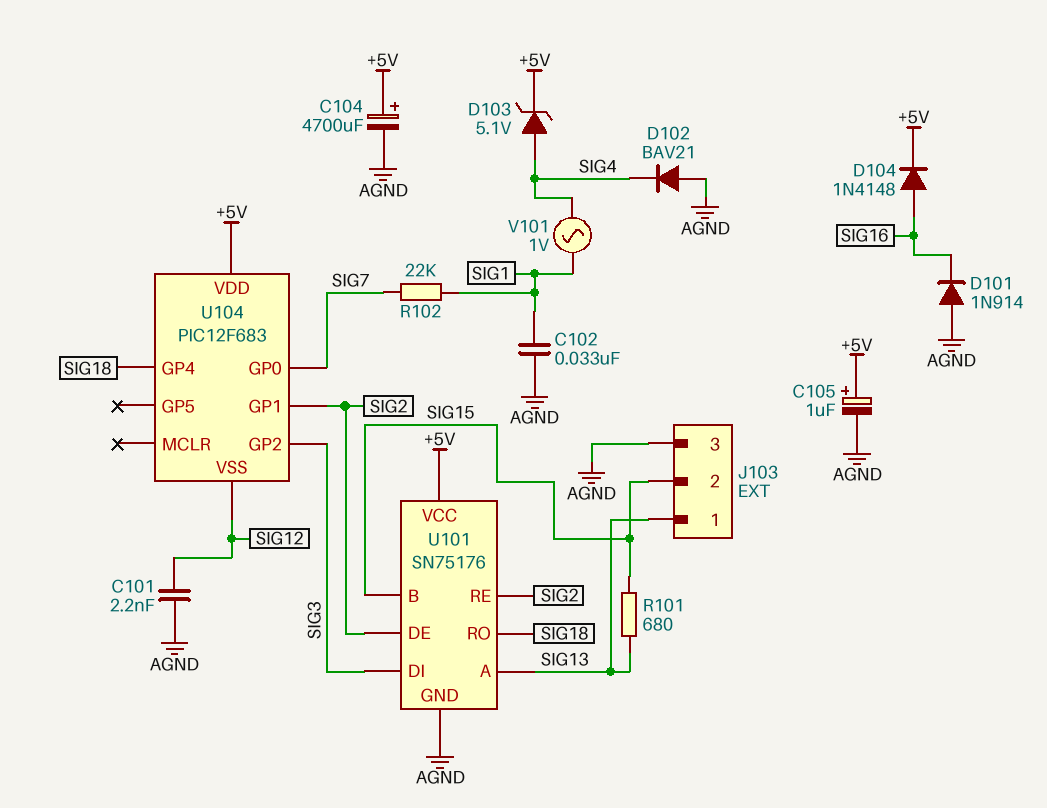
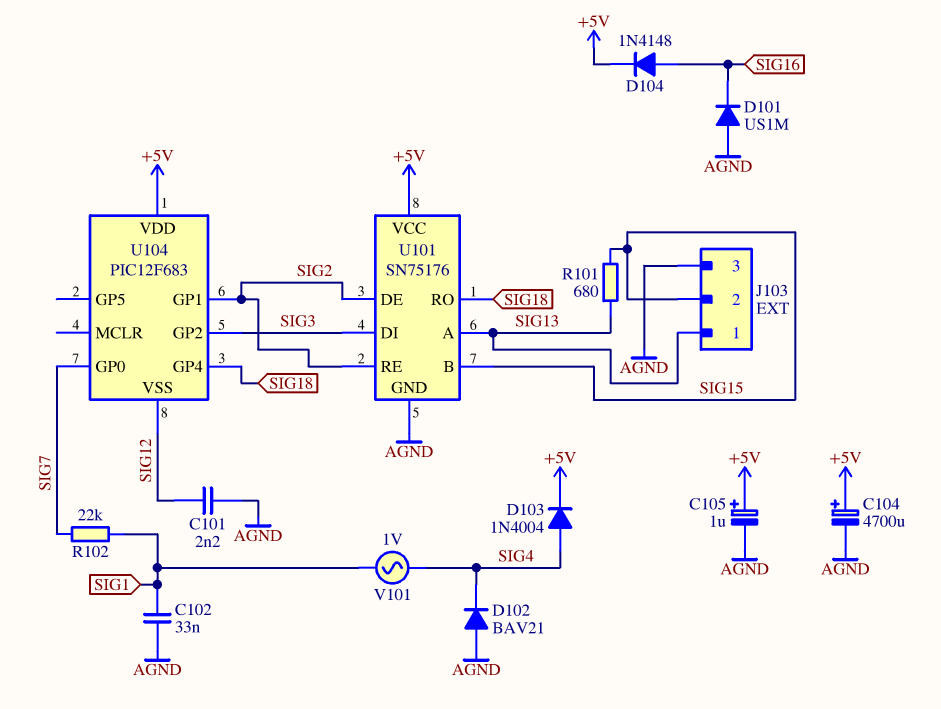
D101: diode 1N914 (A AGND, K SIG16) -> diode US1M (A AGND, K SIG16)
D103: zener 5.1V (A SIG4, K +5V) -> diode 1N4004 (A SIG4, K +5V)

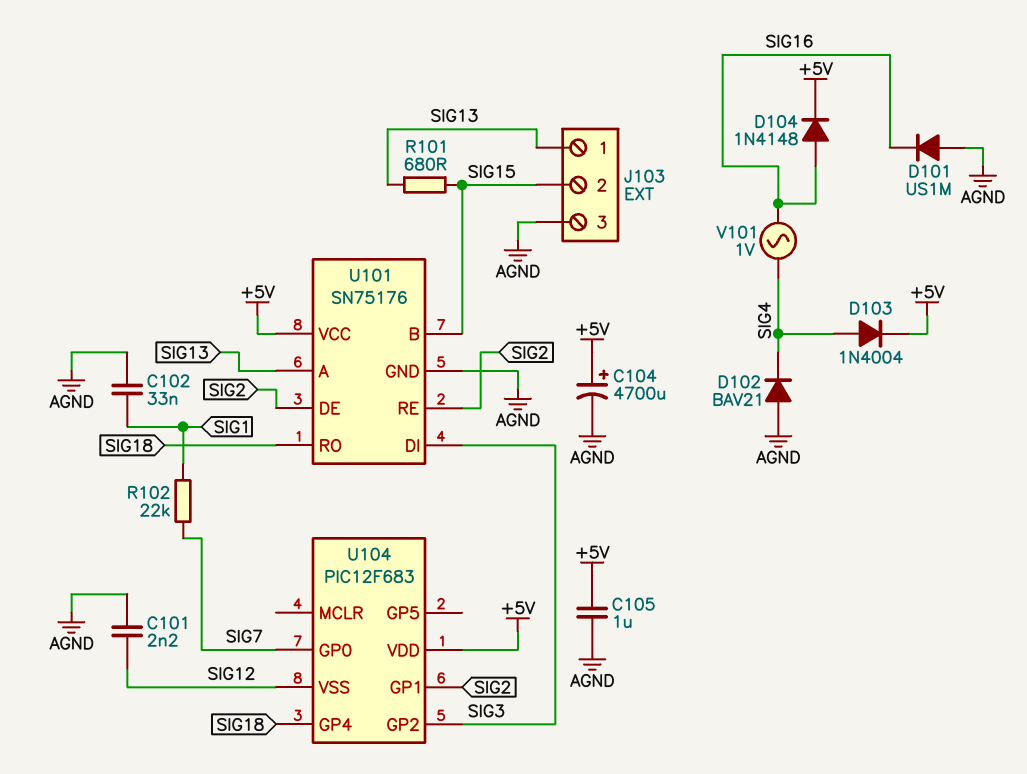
C105: 1uF (plus +5V, minus AGND) -> 1uF (+5V, AGND)
V101: AC 1V (SIG1, SIG4) -> AC 1V (SIG4, SIG16)

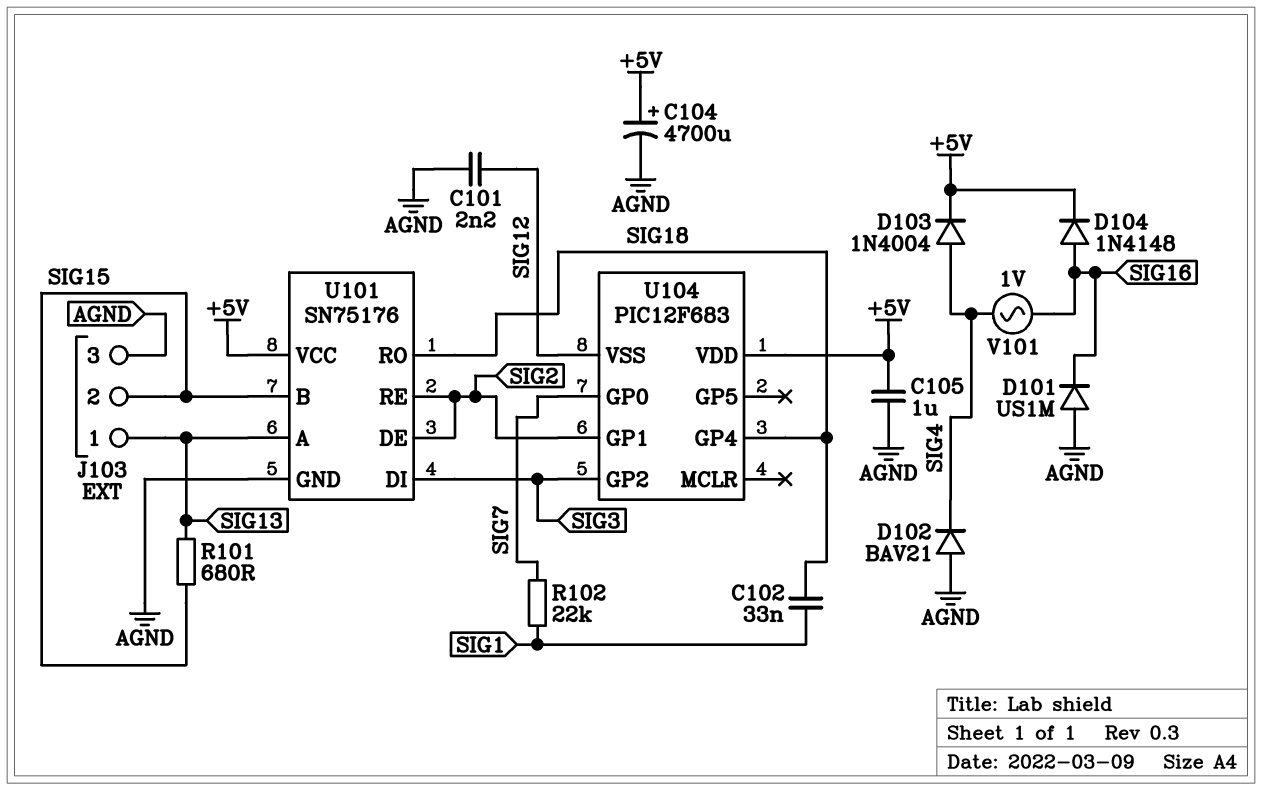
C102: 33nF (AGND, SIG1) -> 33nF (SIG1, SIG18)

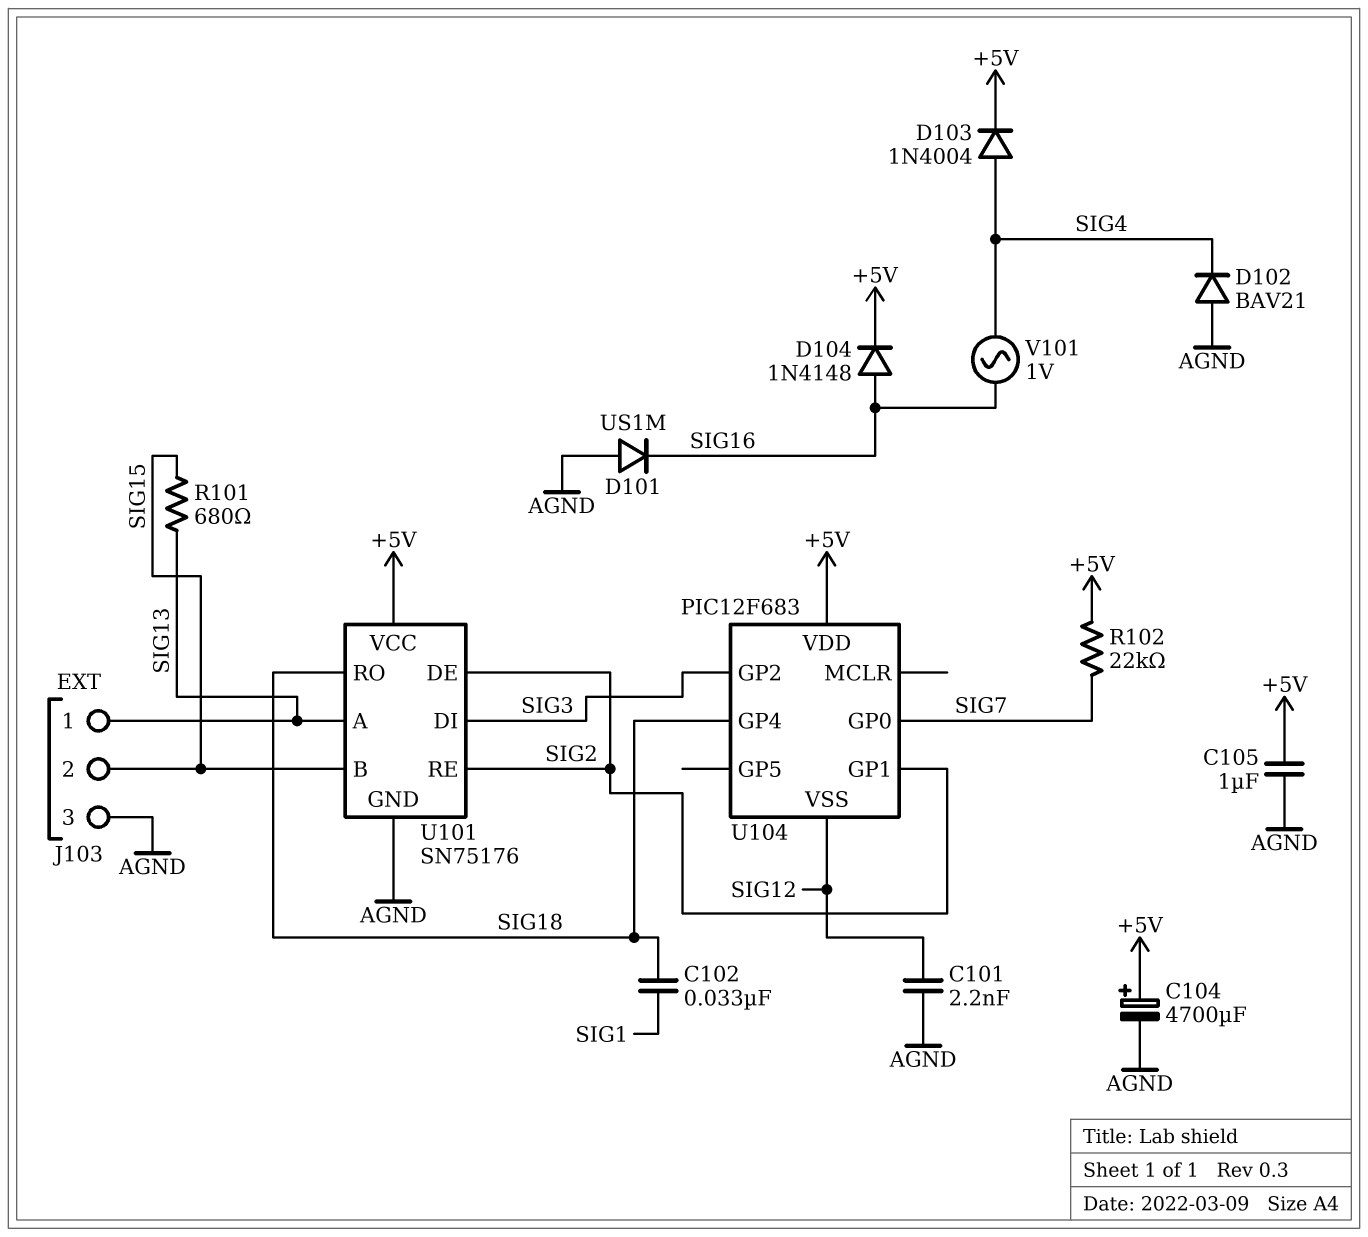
R102: 22k (SIG1, SIG7) -> 22k (+5V, SIG7)

